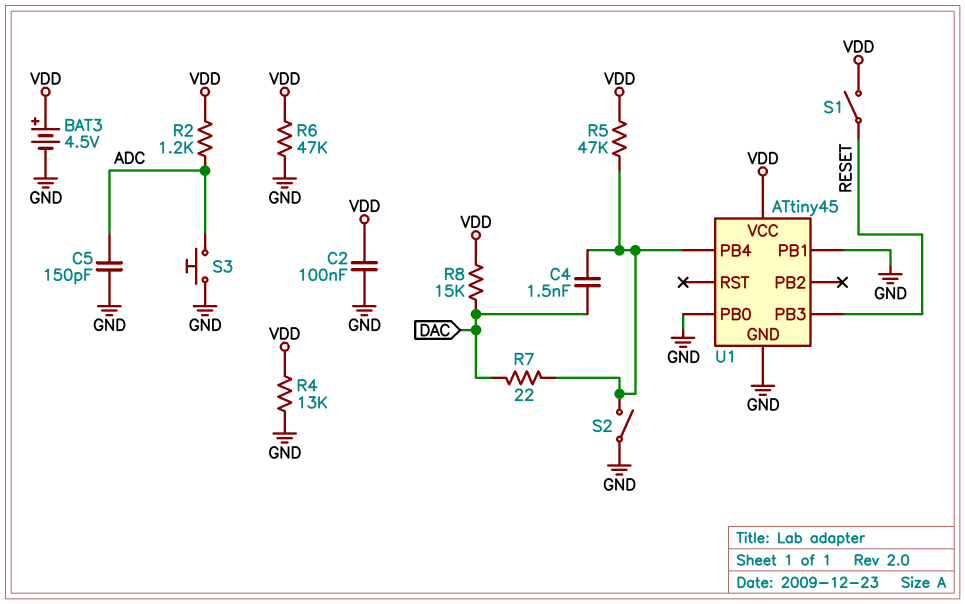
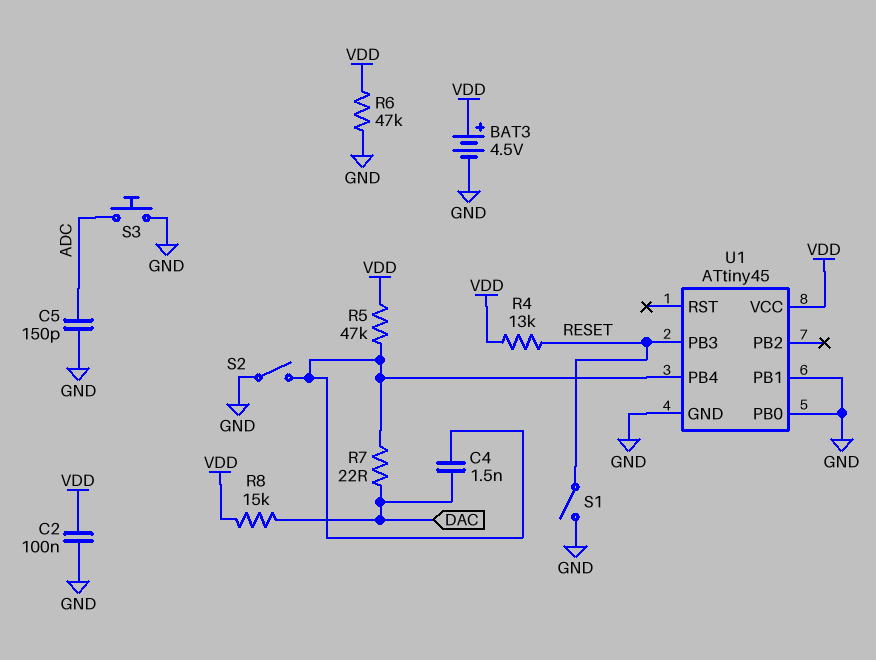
R2: 1.2k (ADC, VDD) -> none
R4: 13k (GND, VDD) -> 13k (RESET, VDD)
S1: switch (RESET, VDD) -> switch (GND, RESET)

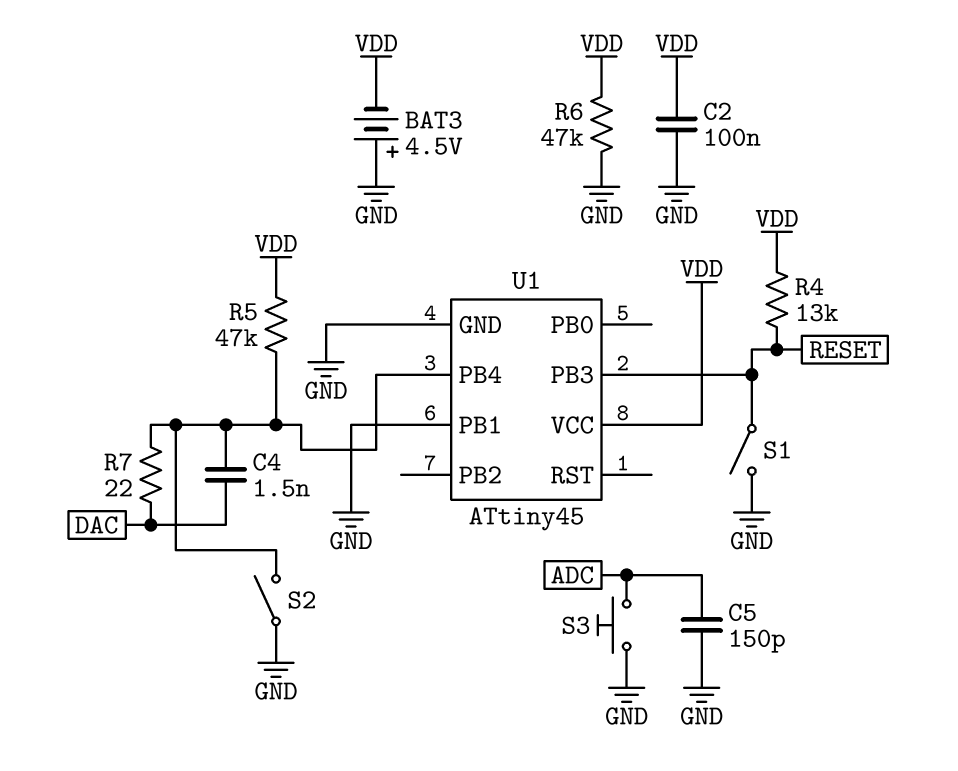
BAT3: 4.5V (plus VDD, minus GND) -> 4.5V (plus GND, minus VDD)
R8: 15k (DAC, VDD) -> none
U1 pin PB0: GND -> none

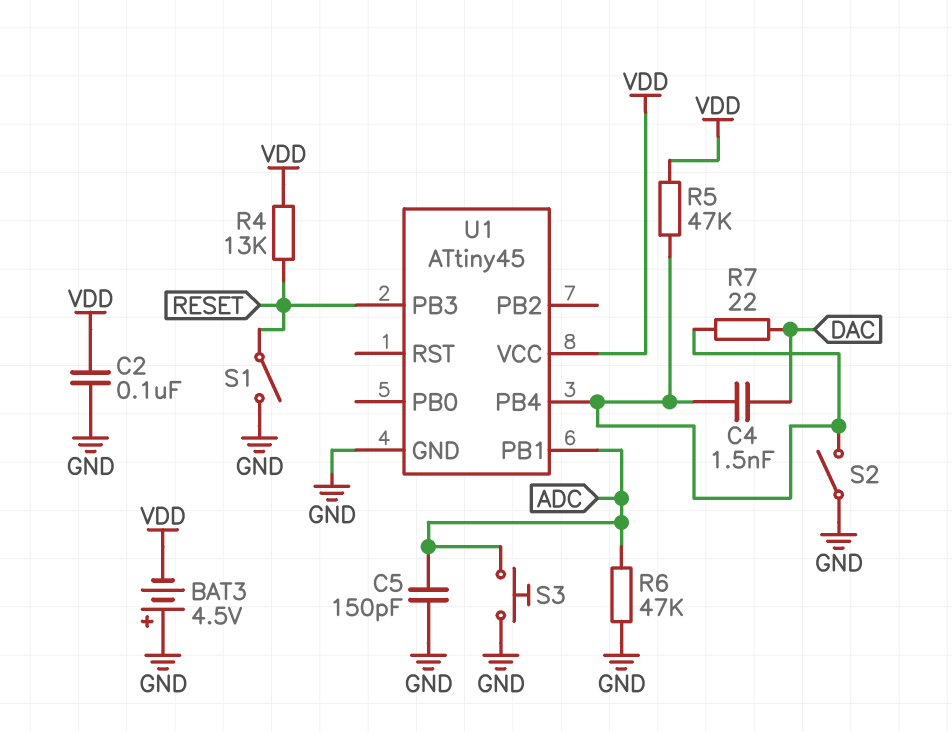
R6: 47k (GND, VDD) -> 47k (ADC, GND)
U1 pin PB1: GND -> ADC

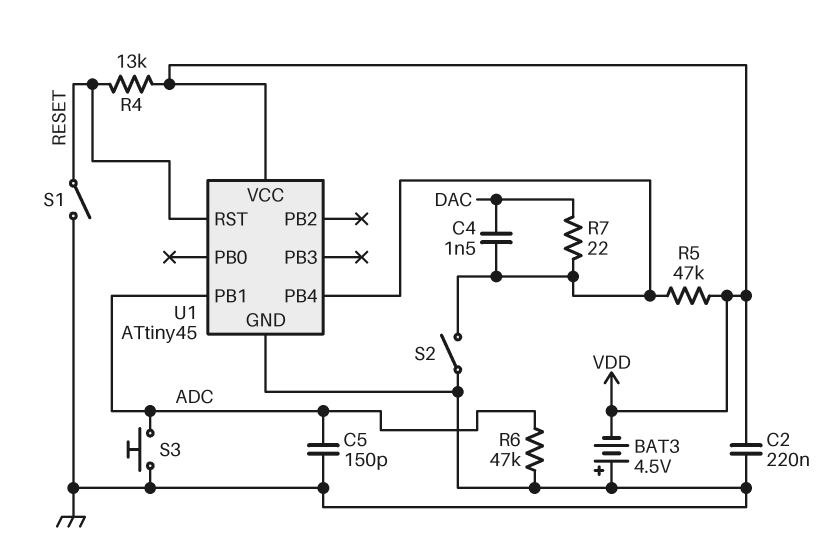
C2: 100nF (GND, VDD) -> 220nF (GND, VDD)
U1 pin PB3: RESET -> none
U1 pin RST: none -> RESET

